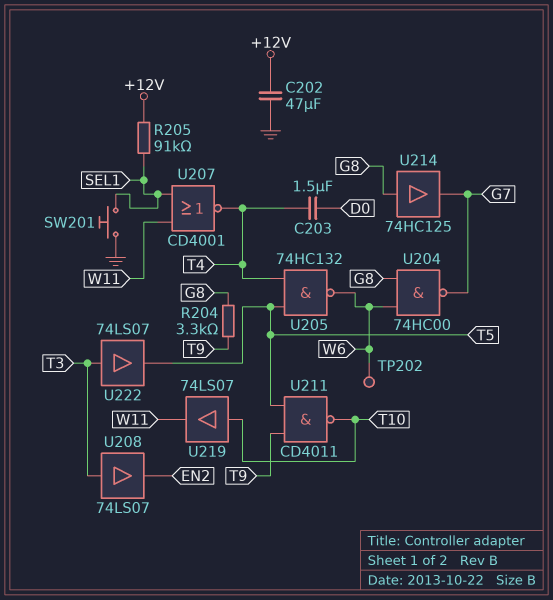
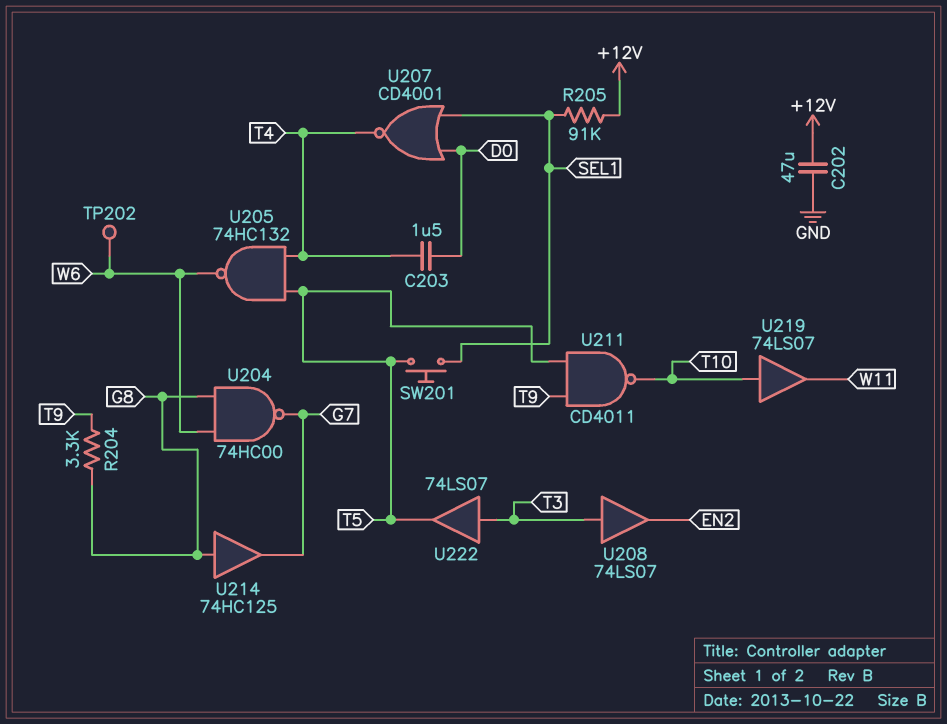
SW201: button (GND, SEL1) -> button (SEL1, T5)
U207: NOR CD4001 (in SEL1, in W11, out T4) -> NOR CD4001 (in D0, in SEL1, out T4)

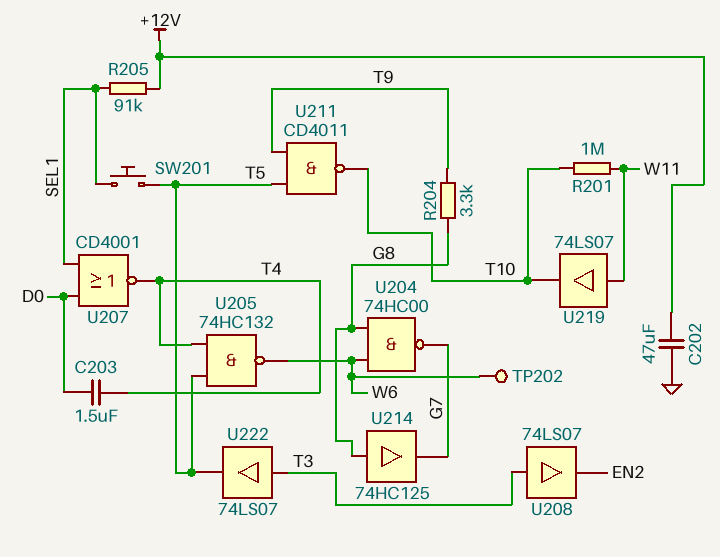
R201: none -> 1M (T10, W11)
U219: buffer 74LS07 (in T10, out W11) -> buffer 74LS07 (in W11, out T10)

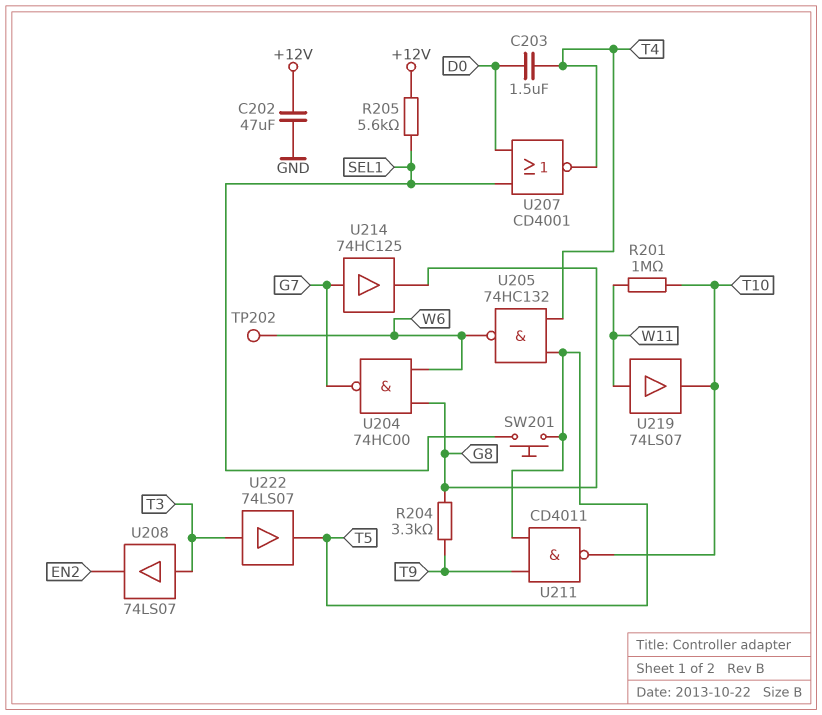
R205: 91k (+12V, SEL1) -> 5.6k (+12V, SEL1)
U214: buffer 74HC125 (in G8, out G7) -> buffer 74HC125 (in G7, out G8)

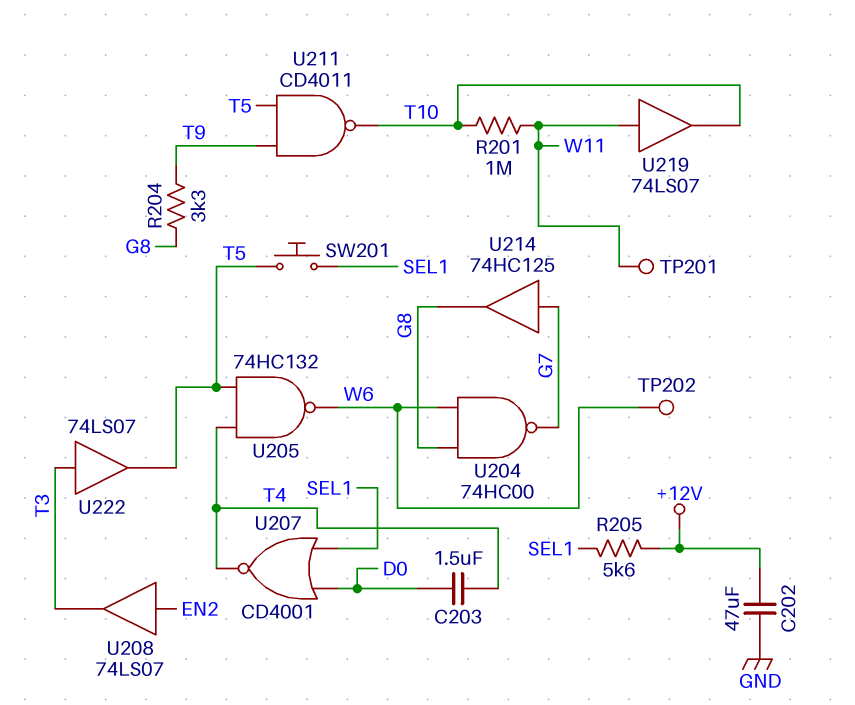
TP201: none -> test point (W11)
U208: buffer 74LS07 (in T3, out EN2) -> buffer 74LS07 (in EN2, out T3)

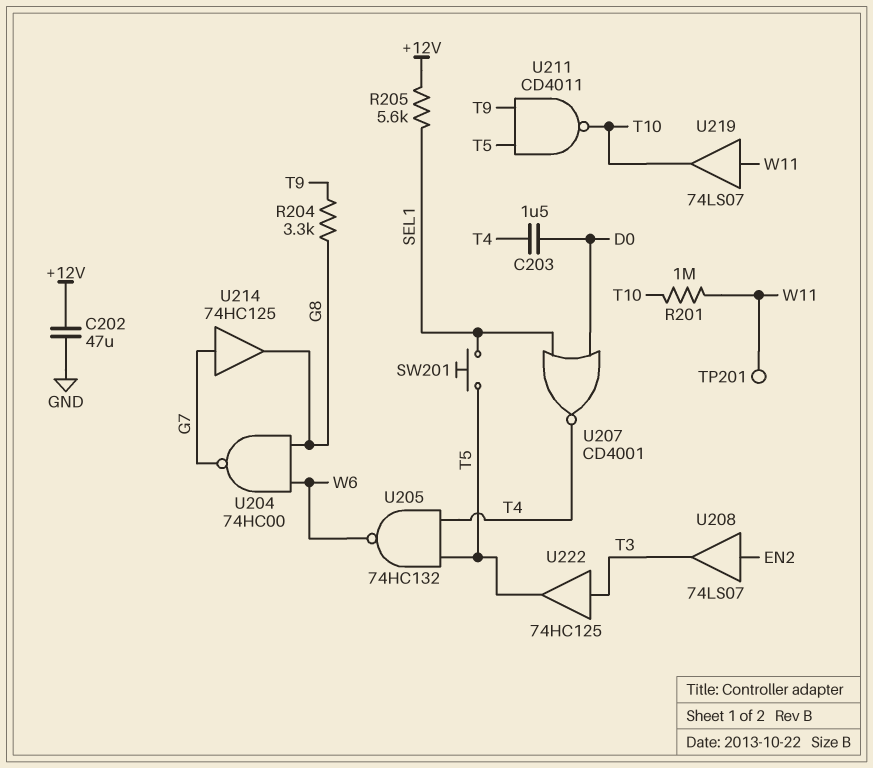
TP202: test point (W6) -> none
U222: buffer 74LS07 (in T3, out T5) -> buffer 74HC125 (in T3, out T5)

